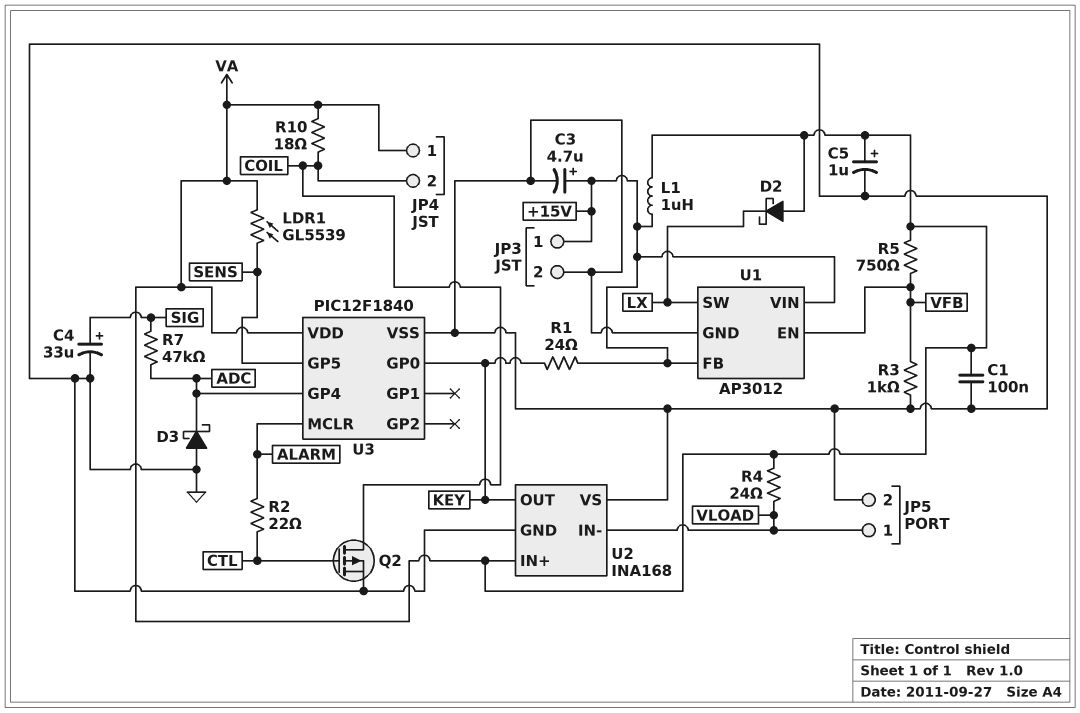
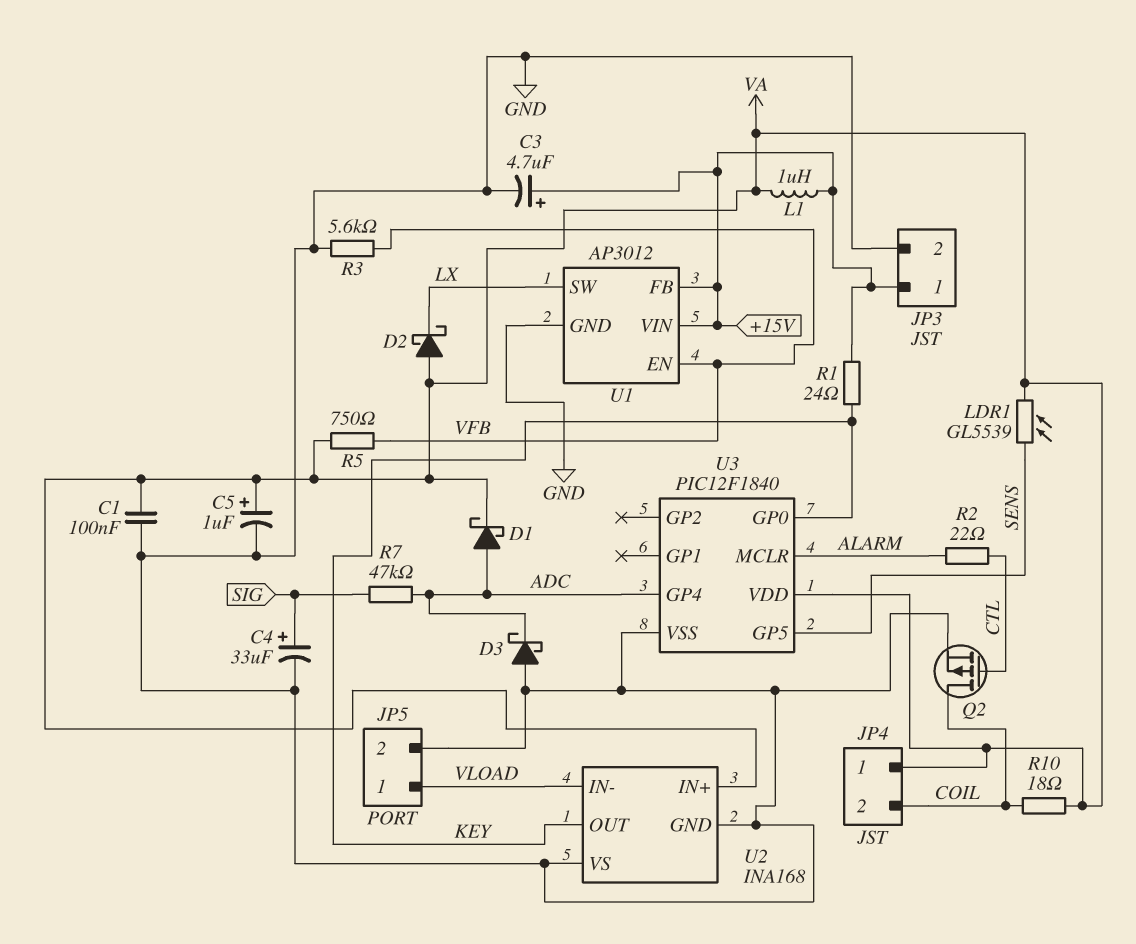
D1: none -> schottky (A ADC, K VA)
R3: 1k (GND, VFB) -> 5.6k (GND, VFB)
R4: 24 (VA, VLOAD) -> none

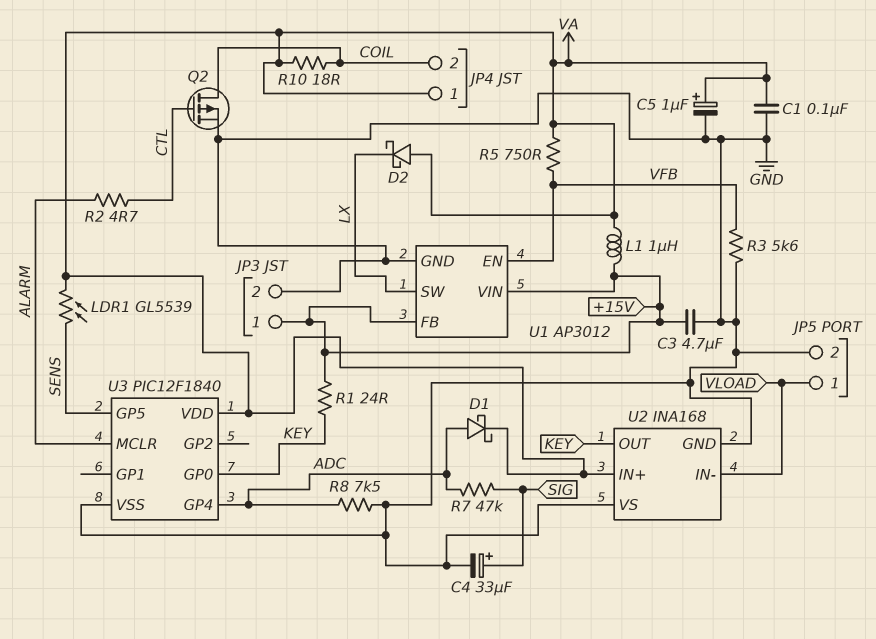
C3: 4.7uF (plus +15V, minus GND) -> 4.7uF (+15V, GND)
D3: schottky (A GND, K ADC) -> none
R2: 22 (ALARM, CTL) -> 4.7 (ALARM, CTL)
R8: none -> 7.5k (ADC, GND)

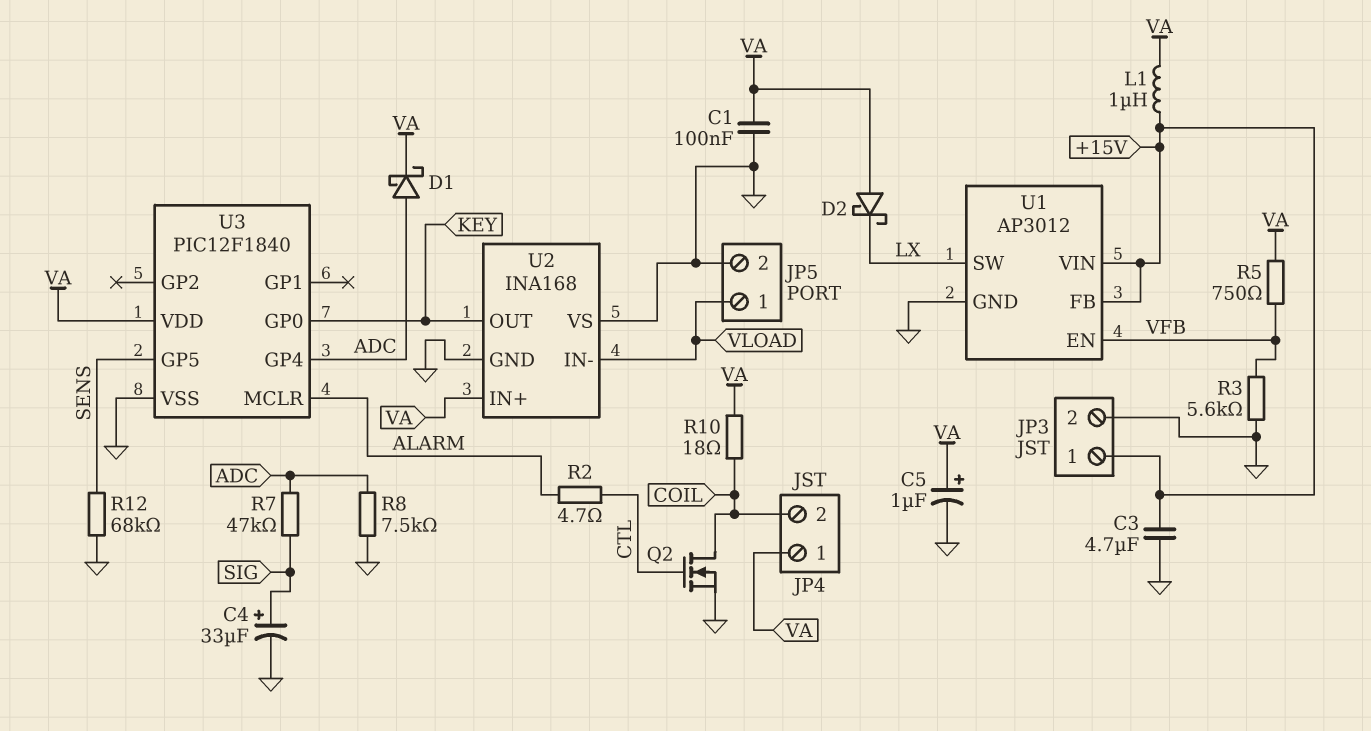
LDR1: GL5539 (SENS, VA) -> none
Q2: PMOS (G CTL, D COIL, S GND) -> NMOS (G CTL, D COIL, S GND)
R1: 24 (+15V, KEY) -> none
R12: none -> 68k (GND, SENS)

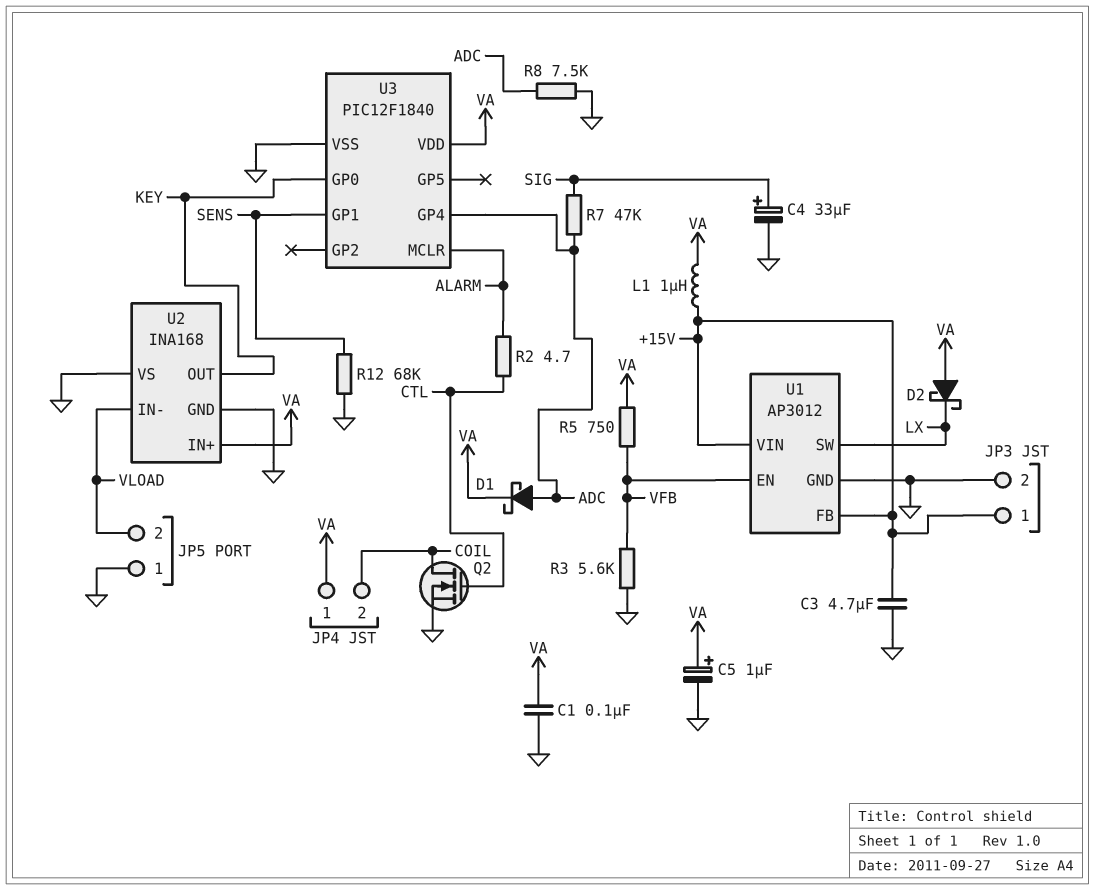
JP5 pin 1: VLOAD -> GND
JP5 pin 2: GND -> VLOAD
R10: 18 (COIL, VA) -> none
U3 pin GP1: none -> SENS
U3 pin GP5: SENS -> none

